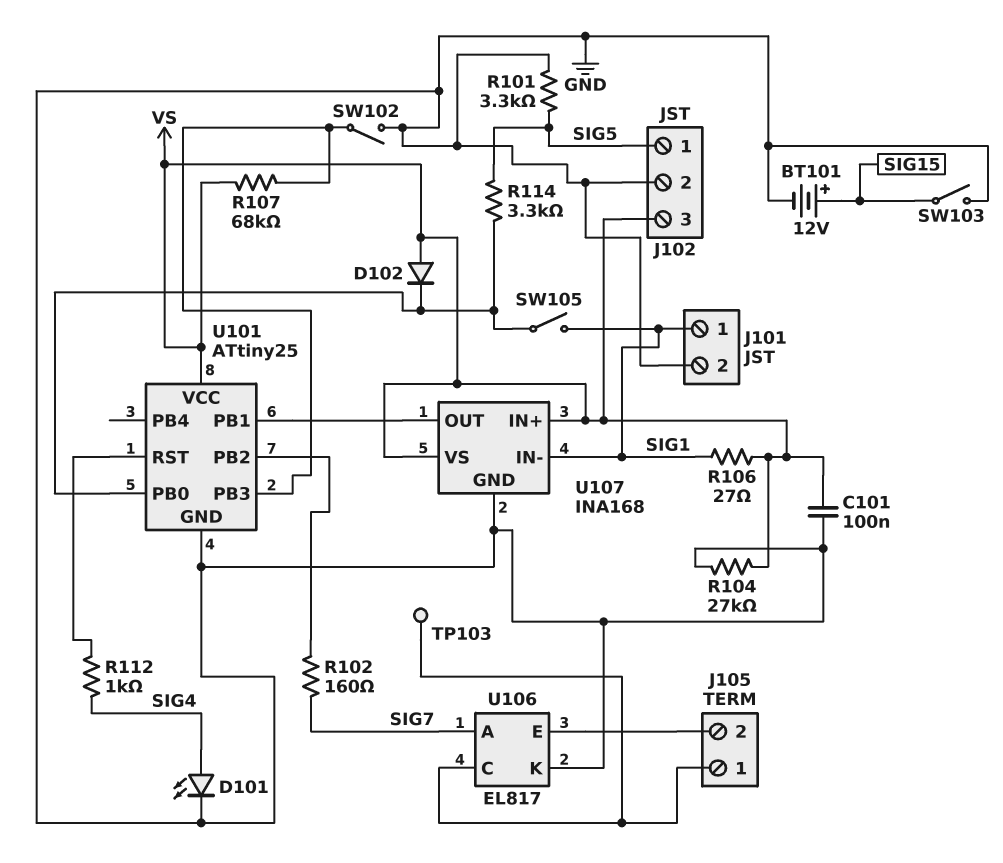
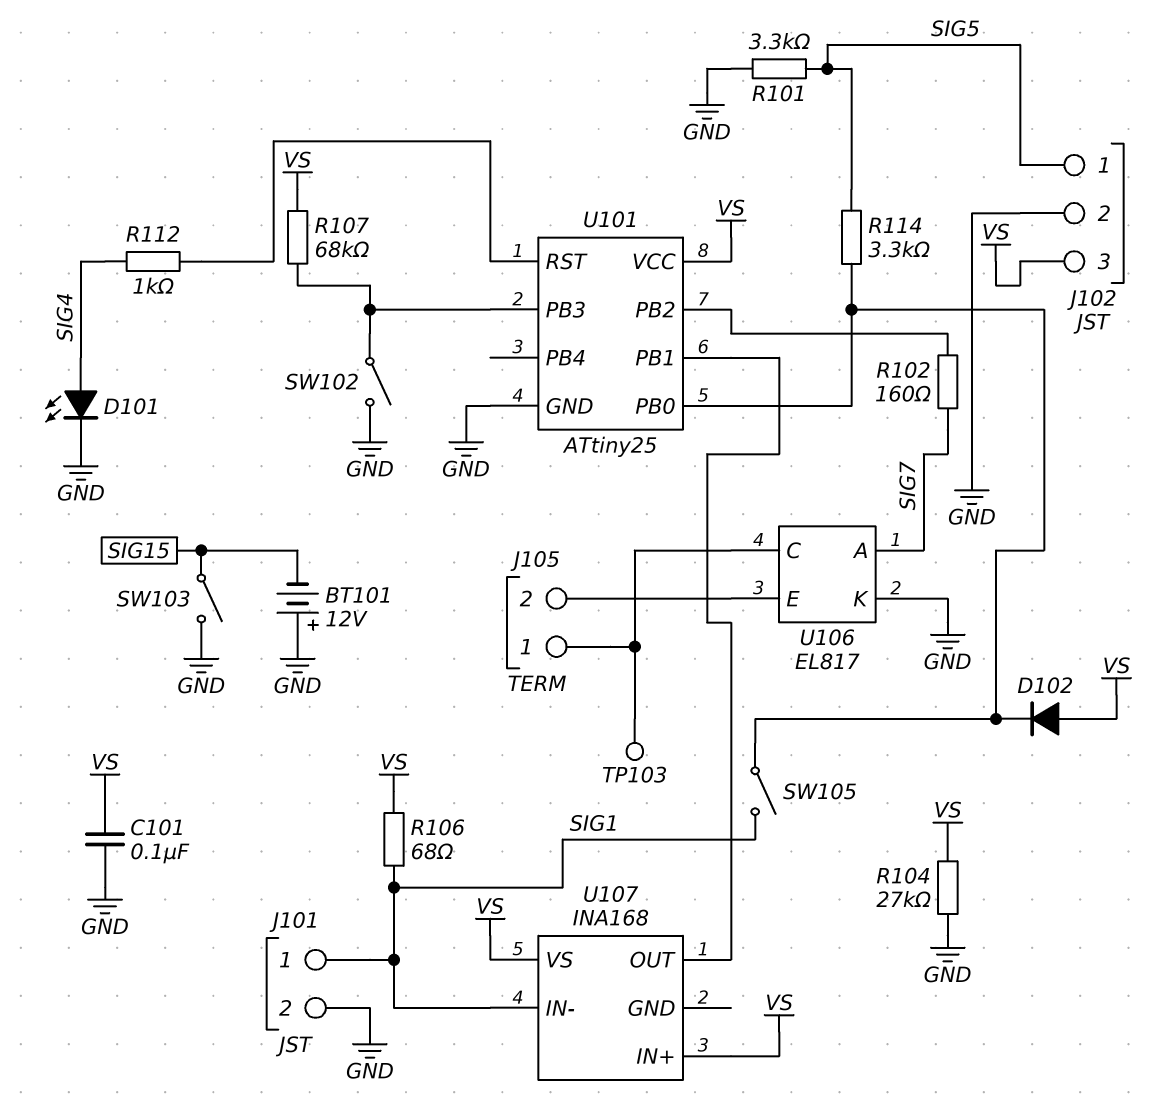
BT101: 12V (plus SIG15, minus GND) -> 12V (plus GND, minus SIG15)
R106: 27 (SIG1, VS) -> 68 (SIG1, VS)
U107 pin GND: GND -> none

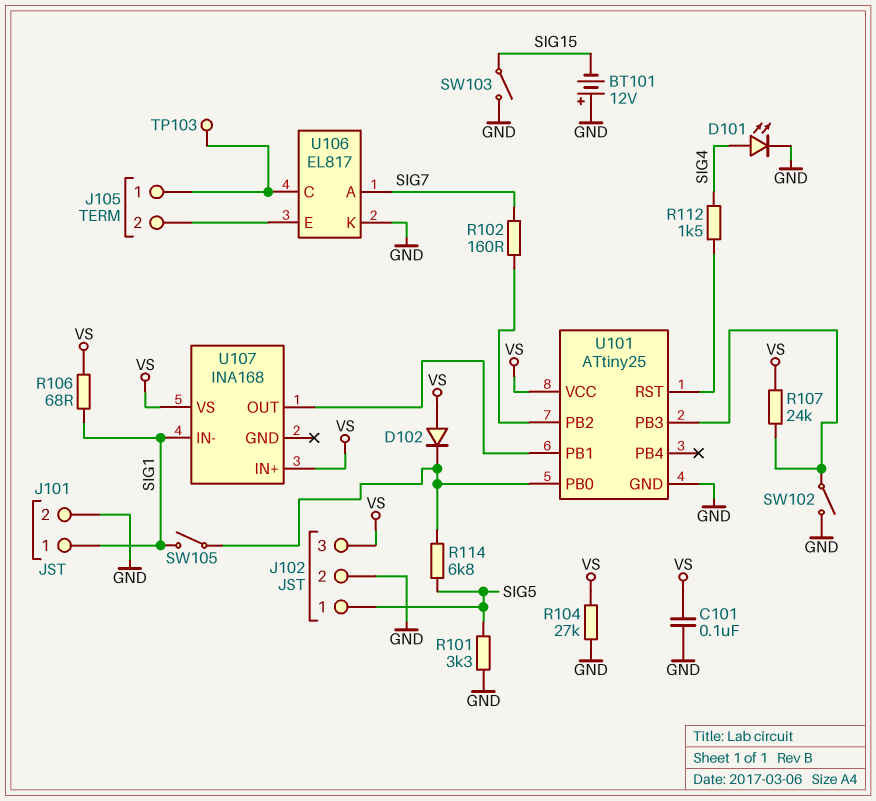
R107: 68k (U101/PB3, VS) -> 24k (U101/PB3, VS)
R112: 1k (SIG4, U101/RST) -> 1.5k (SIG4, U101/RST)
R114: 3.3k (SIG5, U101/PB0) -> 6.8k (SIG5, U101/PB0)

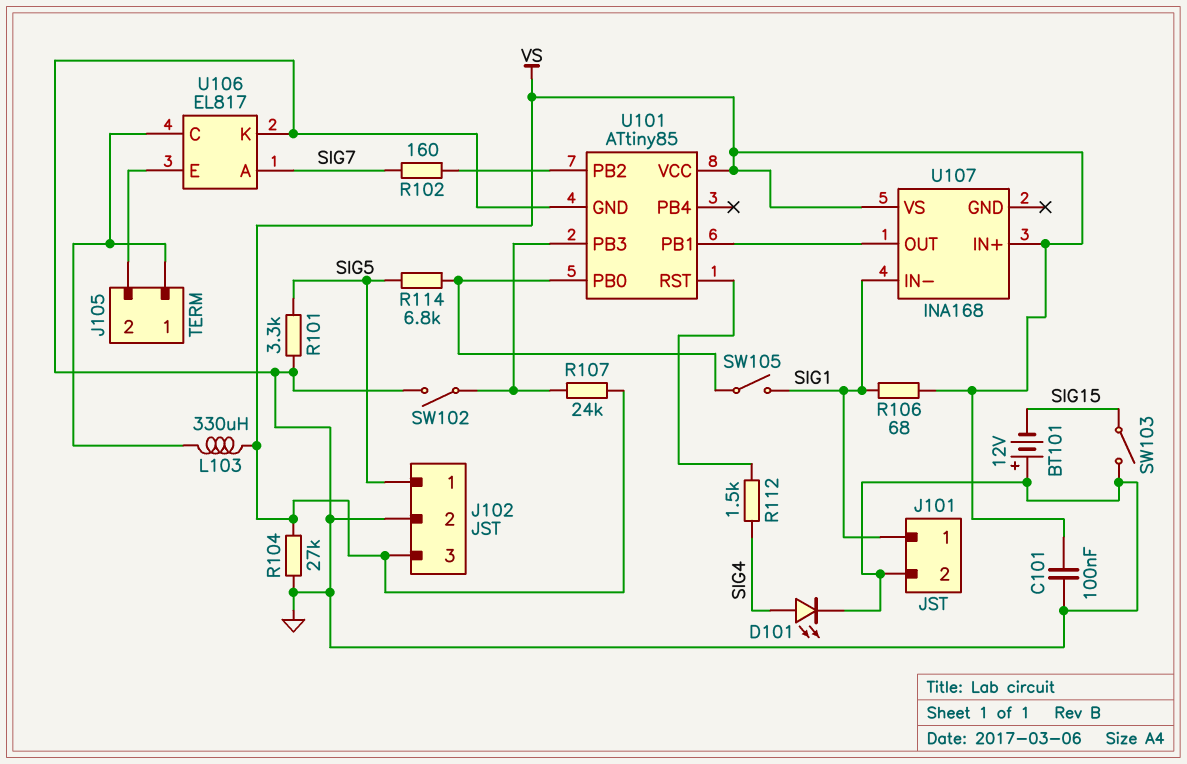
D102: diode (A VS, K U101/PB0) -> none
L103: none -> 330uH (J105/1, VS)
TP103: test point (J105/1) -> none
U101: ATtiny25 -> ATtiny85

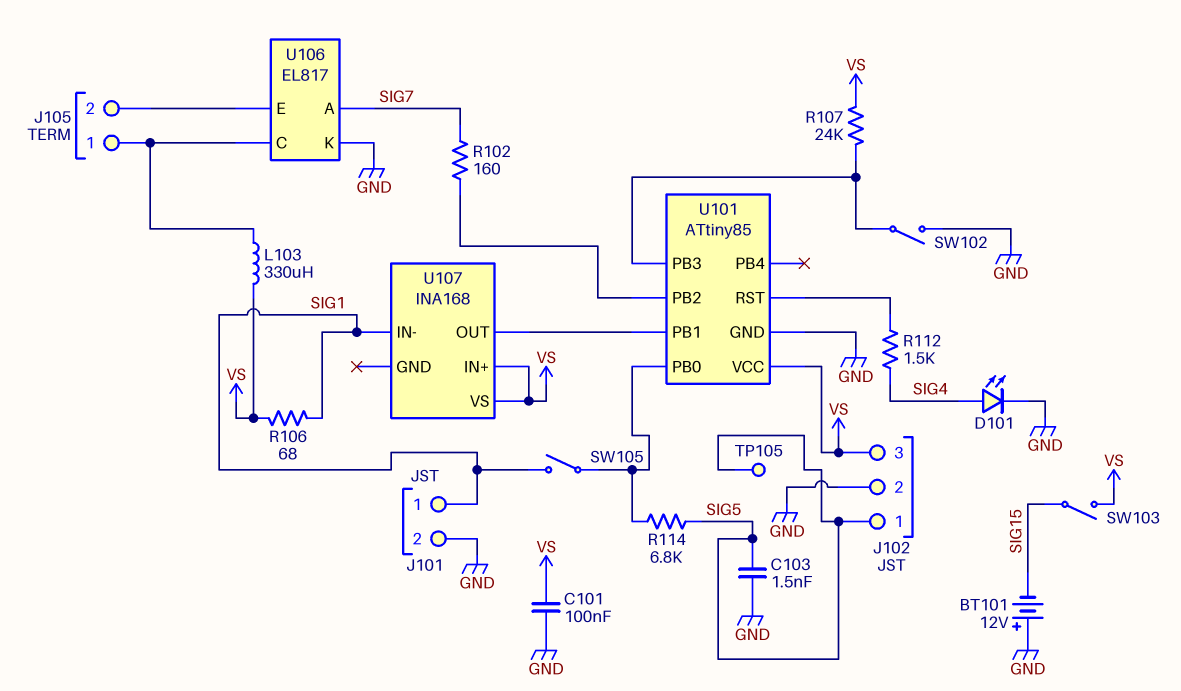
C103: none -> 1.5nF (GND, SIG5)
R101: 3.3k (GND, SIG5) -> none
R104: 27k (GND, VS) -> none
SW103: switch (GND, SIG15) -> switch (SIG15, VS)
TP105: none -> test point (SIG5)

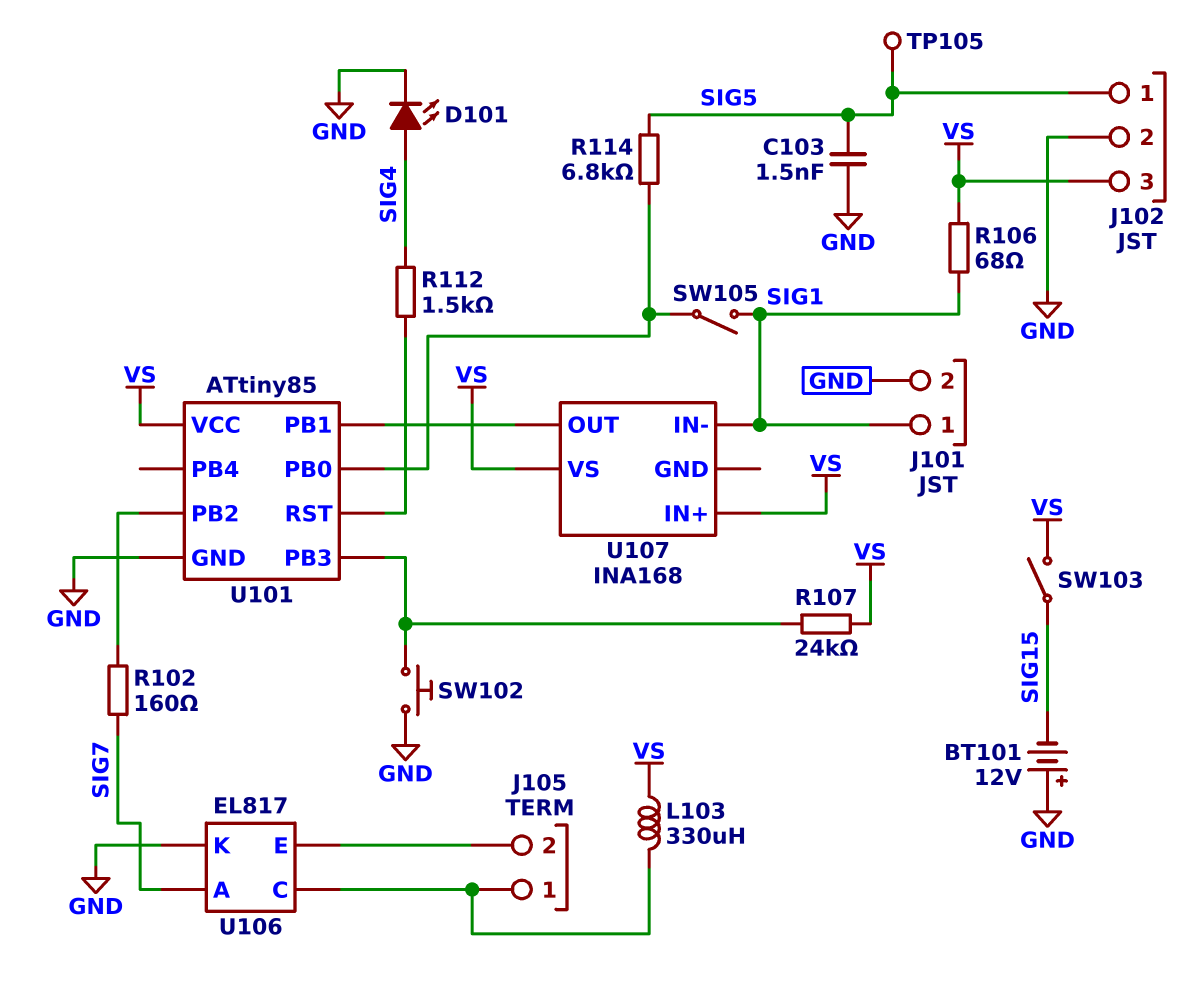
C101: 100nF (GND, VS) -> none
SW102: switch (GND, U101/PB3) -> button (GND, U101/PB3)

